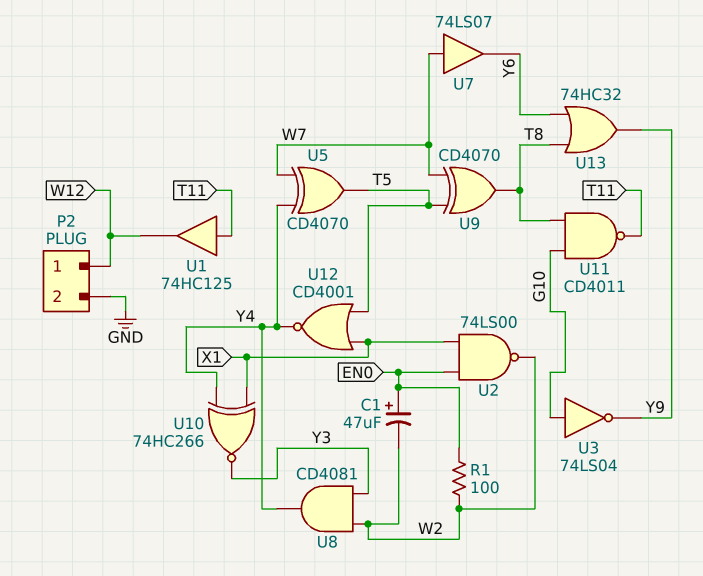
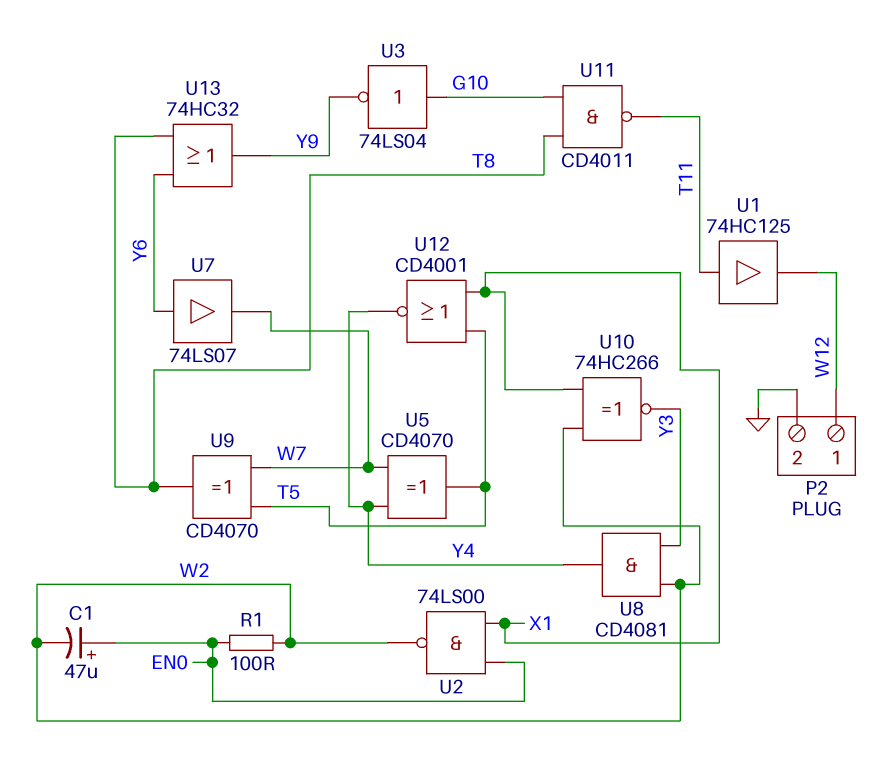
U7: buffer 74LS07 (in W7, out Y6) -> buffer 74LS07 (in Y6, out W7)
U10: XNOR 74HC266 (in X1, in Y4, out Y3) -> XNOR 74HC266 (in W2, in X1, out Y3)

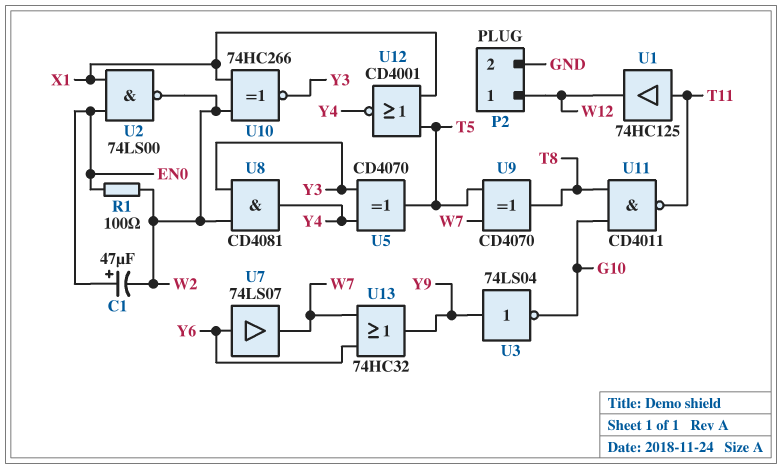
U3: NOT 74LS04 (in G10, out Y9) -> NOT 74LS04 (in Y9, out G10)
U5: XOR CD4070 (in W7, in Y4, out T5) -> XOR CD4070 (in Y3, in Y4, out T5)
U13: OR 74HC32 (in T8, in Y6, out Y9) -> OR 74HC32 (in W7, in Y6, out Y9)

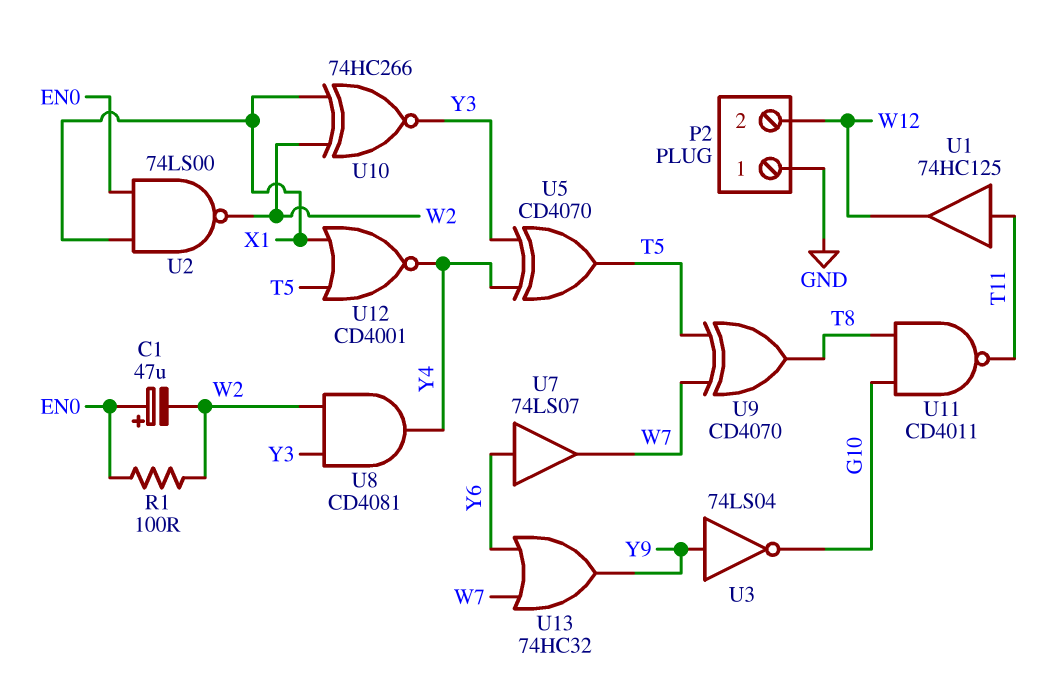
P2 pin 1: W12 -> GND
P2 pin 2: GND -> W12

